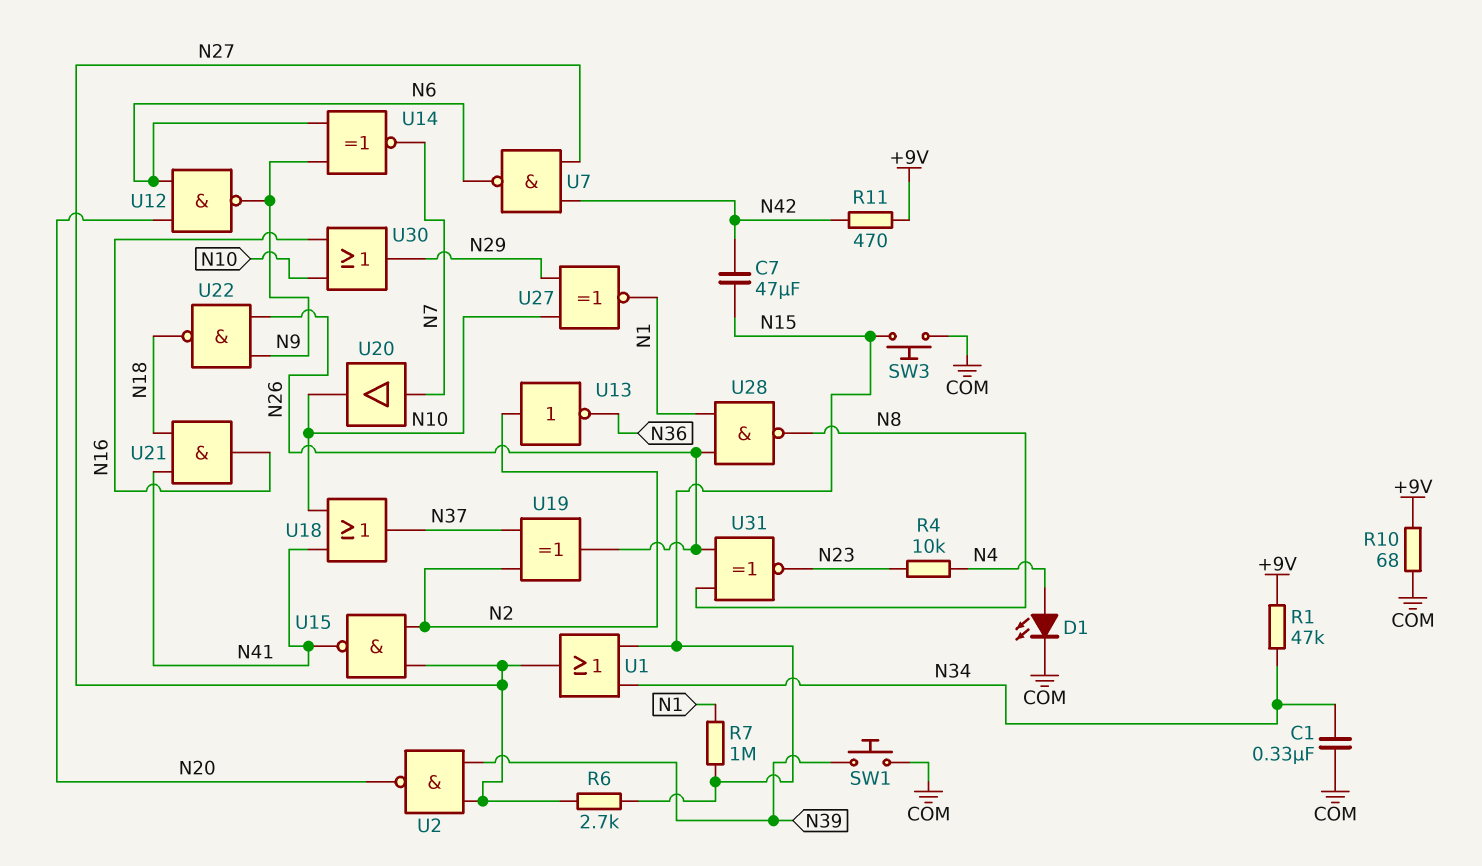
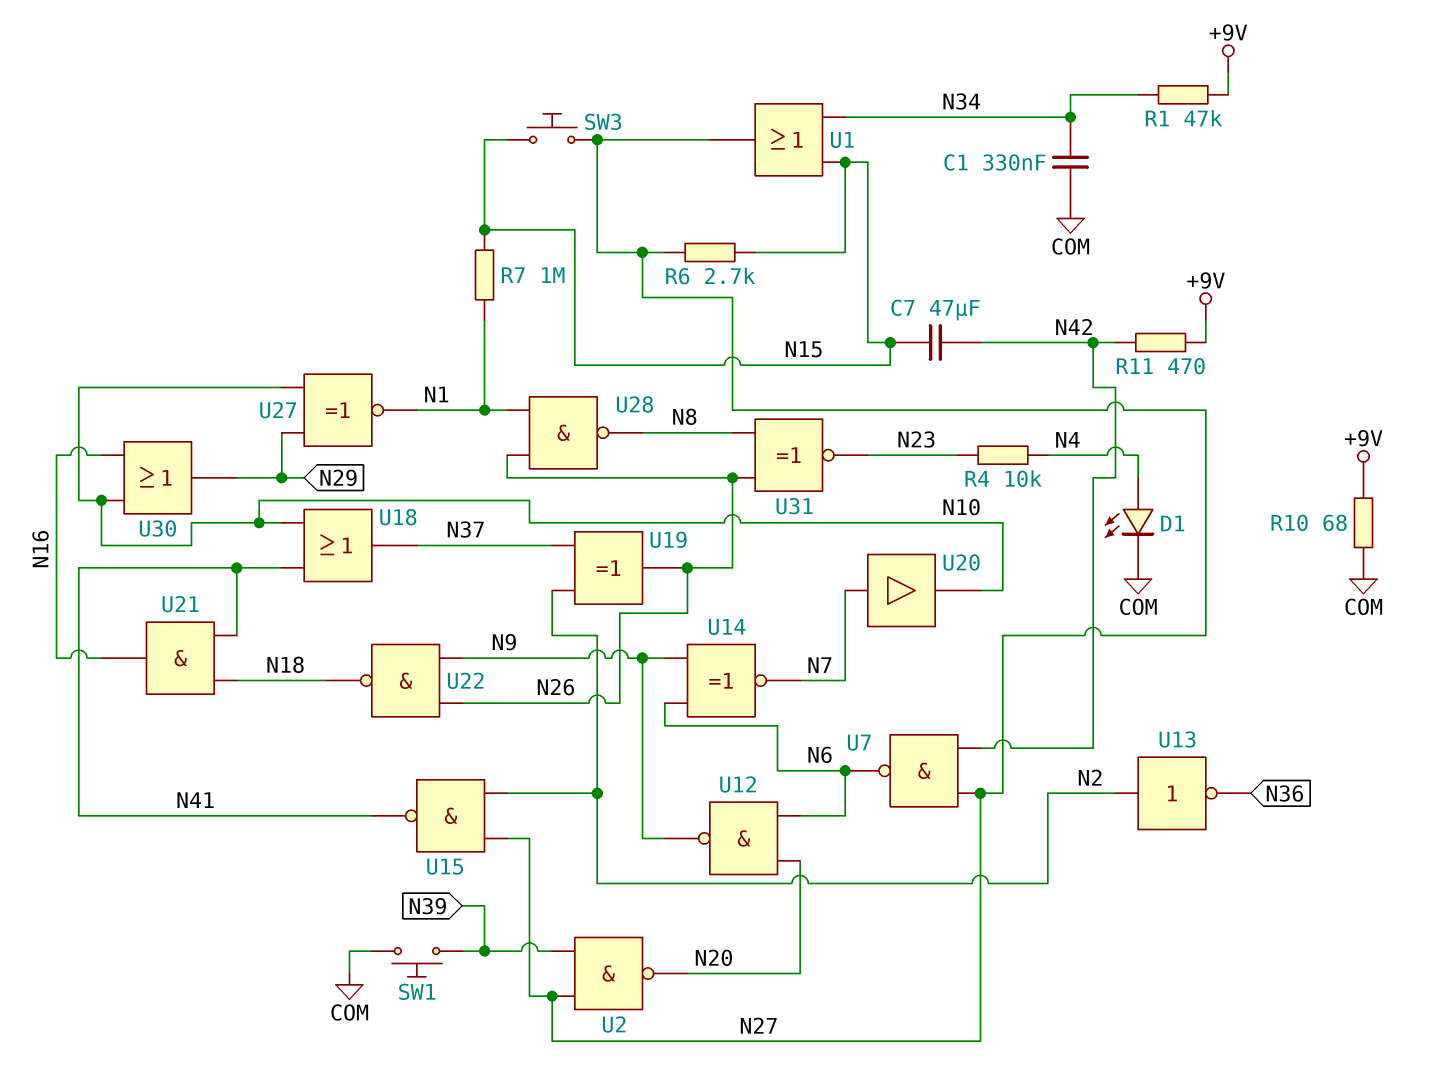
SW3: button (COM, N15) -> button (N15, N27)

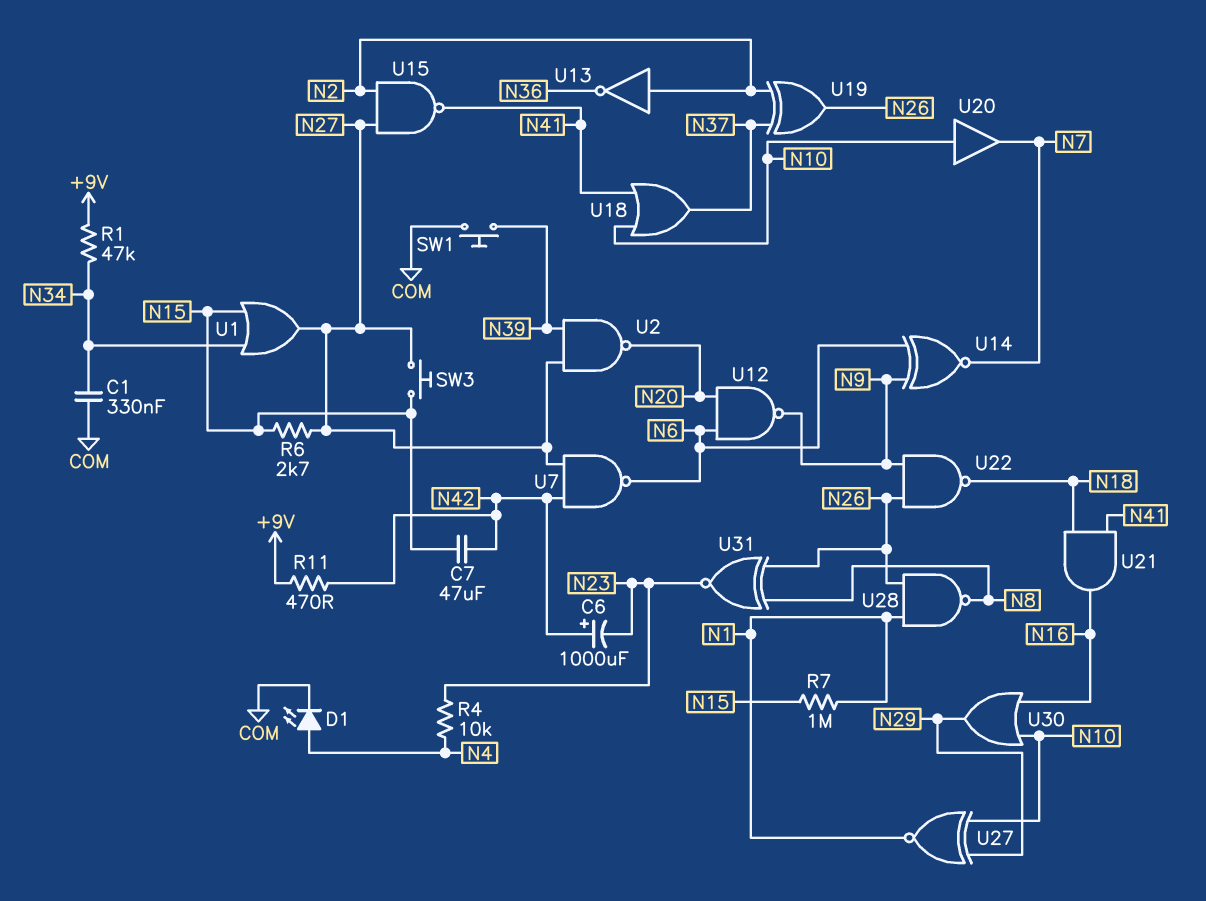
C6: none -> 1000uF (plus N42, minus N23)
R10: 68 (+9V, COM) -> none
U20: buffer (in N7, out N10) -> buffer (in N10, out N7)

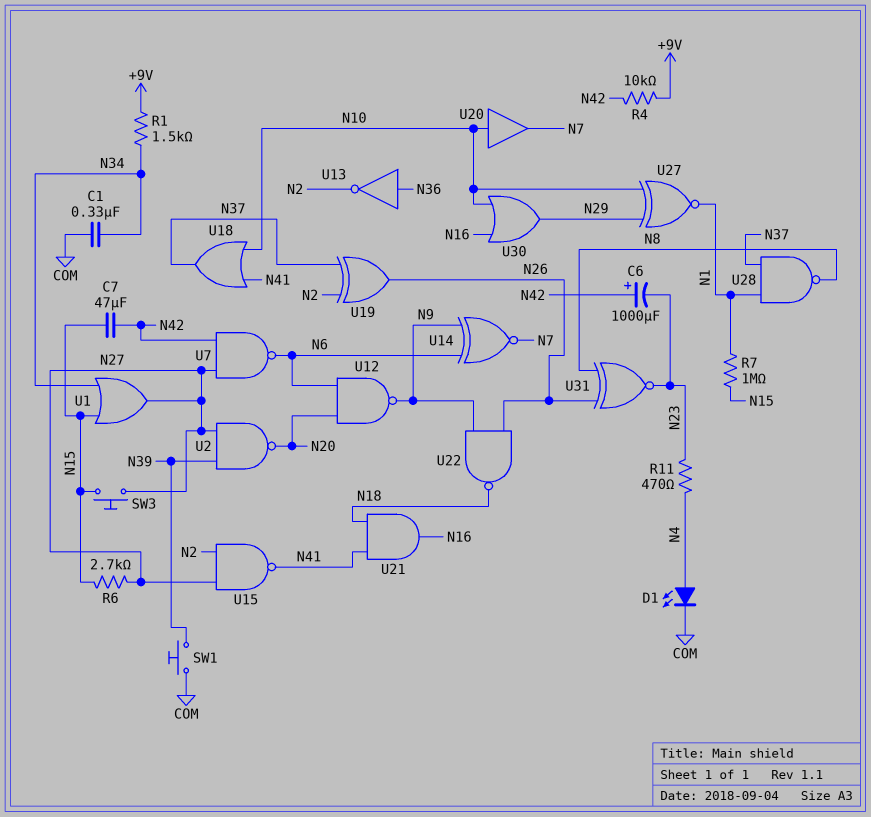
R1: 47k (+9V, N34) -> 1.5k (+9V, N34)
R4: 10k (N4, N23) -> 10k (+9V, N42)
R11: 470 (+9V, N42) -> 470 (N4, N23)
U13: NOT (in N2, out N36) -> NOT (in N36, out N2)
U28: NAND (in N1, in N26, out N8) -> NAND (in N1, in N37, out N8)

